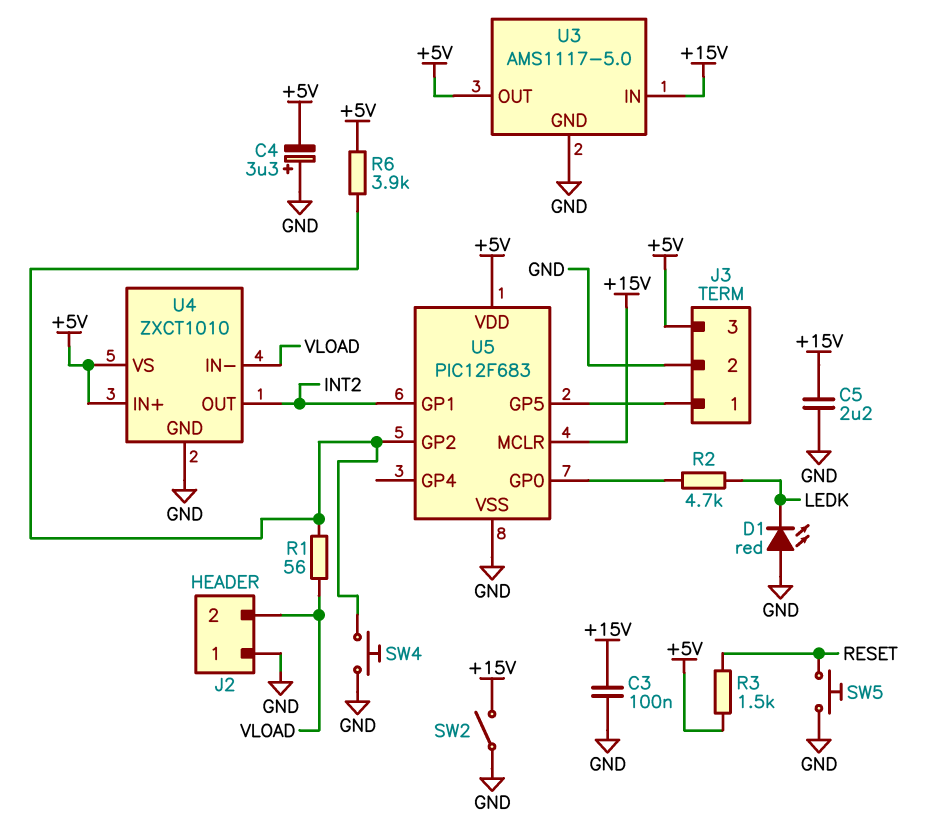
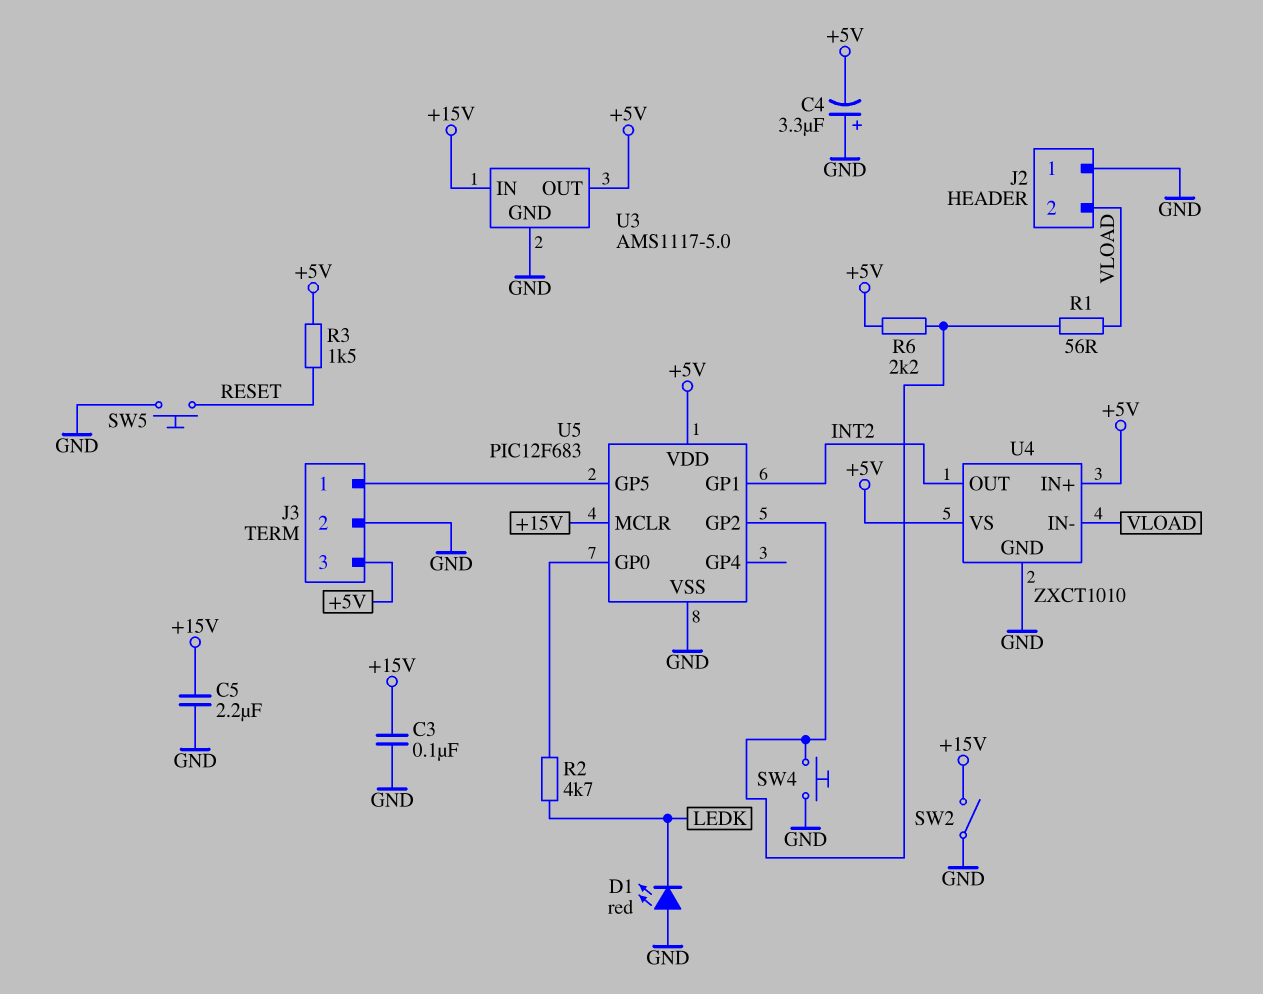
R6: 3.9k (+5V, U5/GP2) -> 2.2k (+5V, U5/GP2)

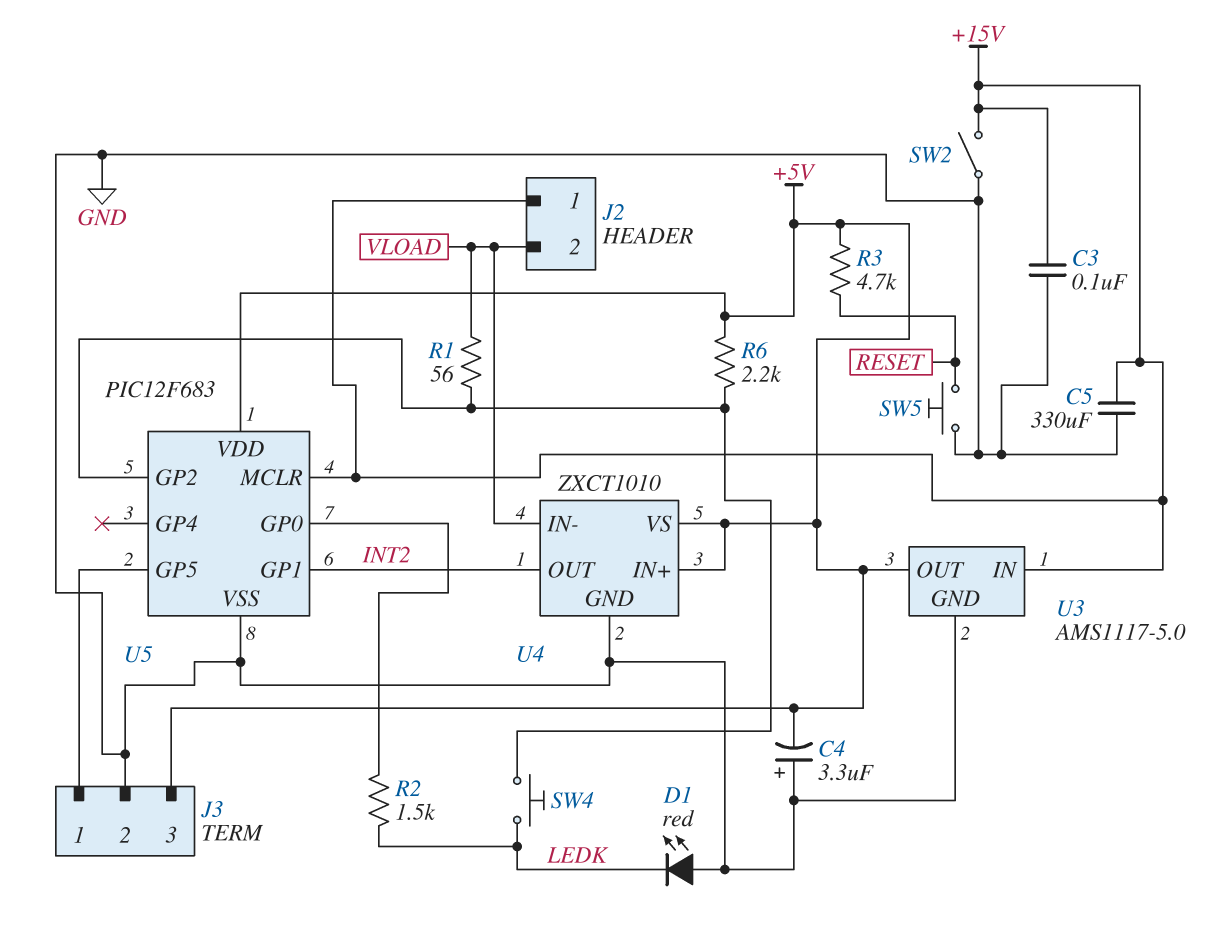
C5: 2.2uF (+15V, GND) -> 330uF (+15V, GND)
J2 pin 1: GND -> +15V
R2: 4.7k (LEDK, U5/GP0) -> 1.5k (LEDK, U5/GP0)
R3: 1.5k (+5V, RESET) -> 4.7k (+5V, RESET)
SW4: button (GND, U5/GP2) -> button (LEDK, U5/GP2)

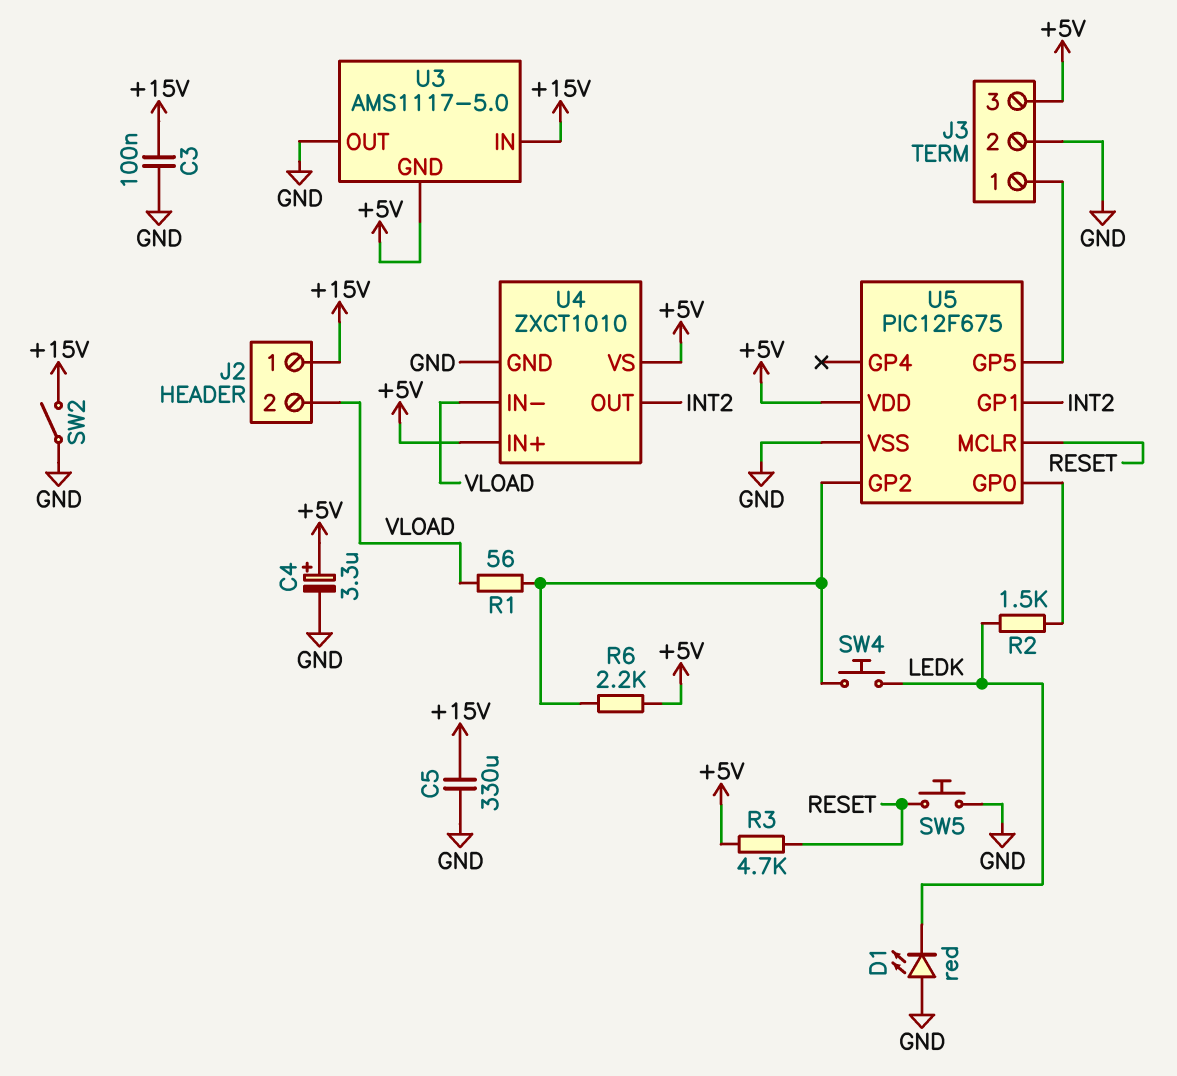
C4: 3.3uF (plus GND, minus +5V) -> 3.3uF (plus +5V, minus GND)
U3 pin GND: GND -> +5V
U3 pin OUT: +5V -> GND
U5: PIC12F683 -> PIC12F675
U5 pin MCLR: +15V -> RESET

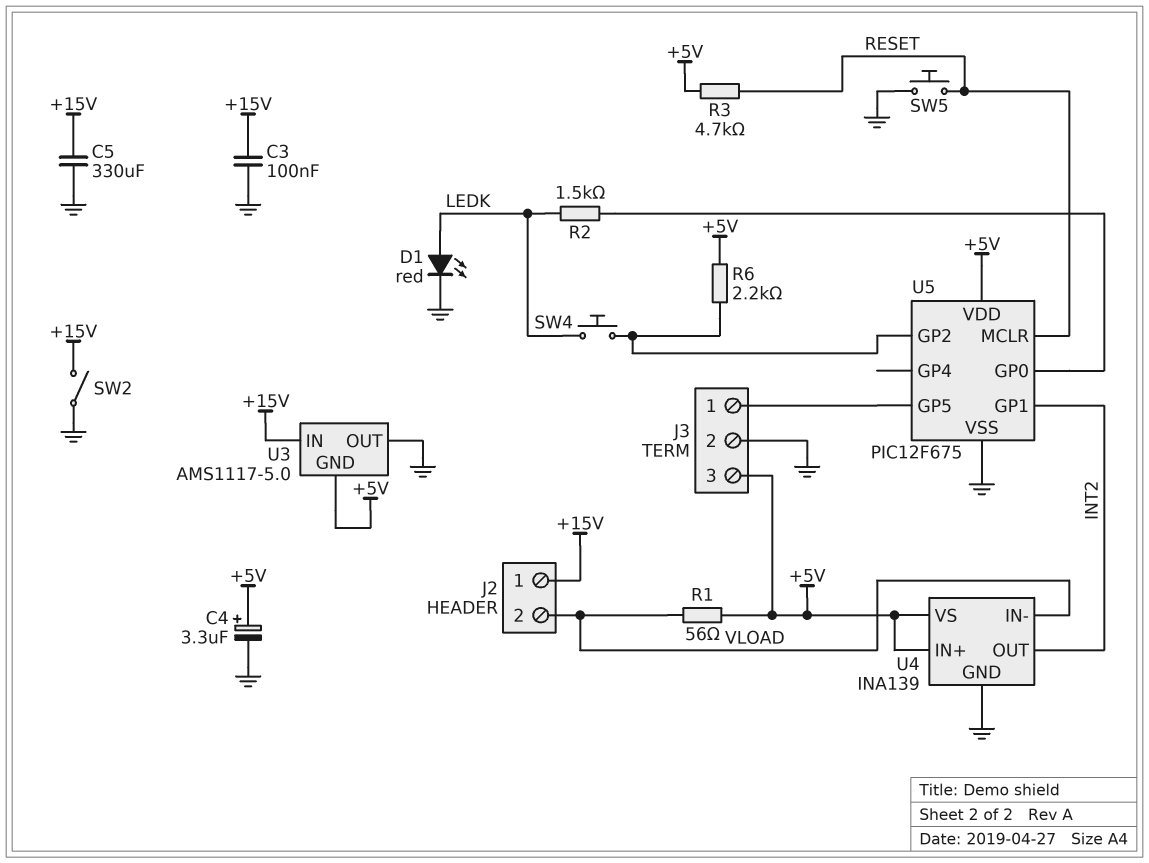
D1: LED red (A GND, K LEDK) -> LED red (A LEDK, K GND)
R1: 56 (U5/GP2, VLOAD) -> 56 (+5V, VLOAD)
U4: ZXCT1010 -> INA139

